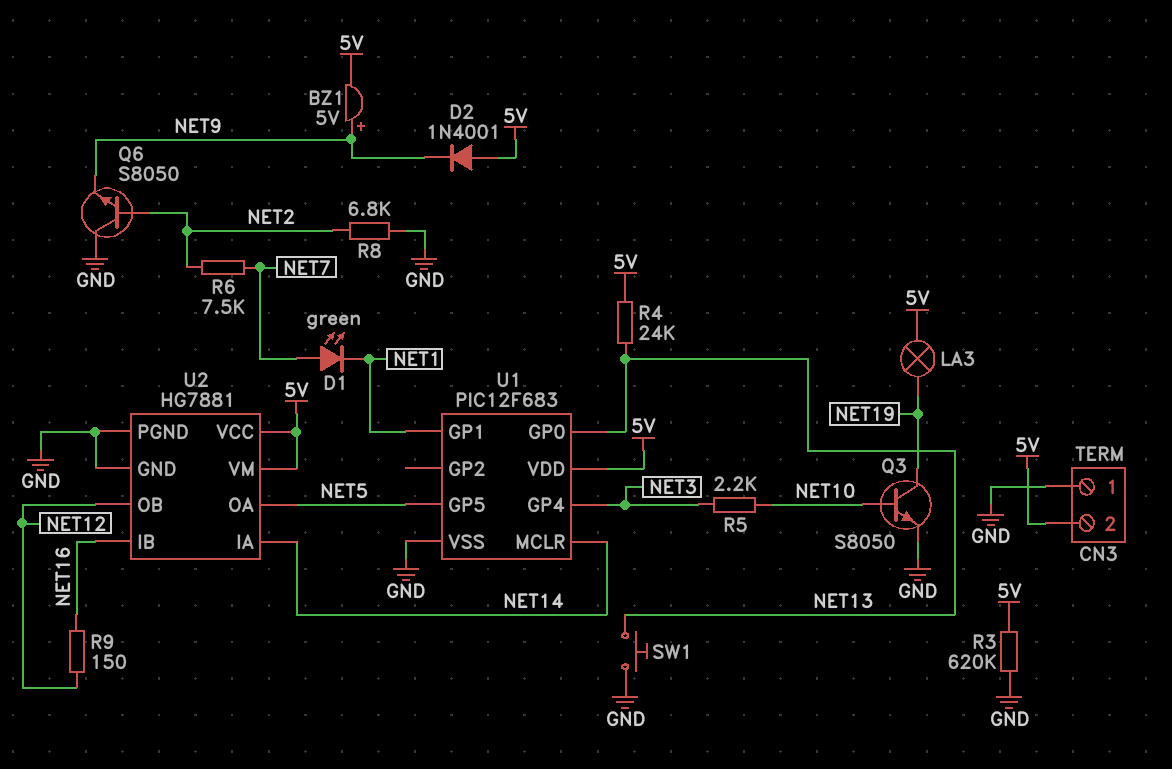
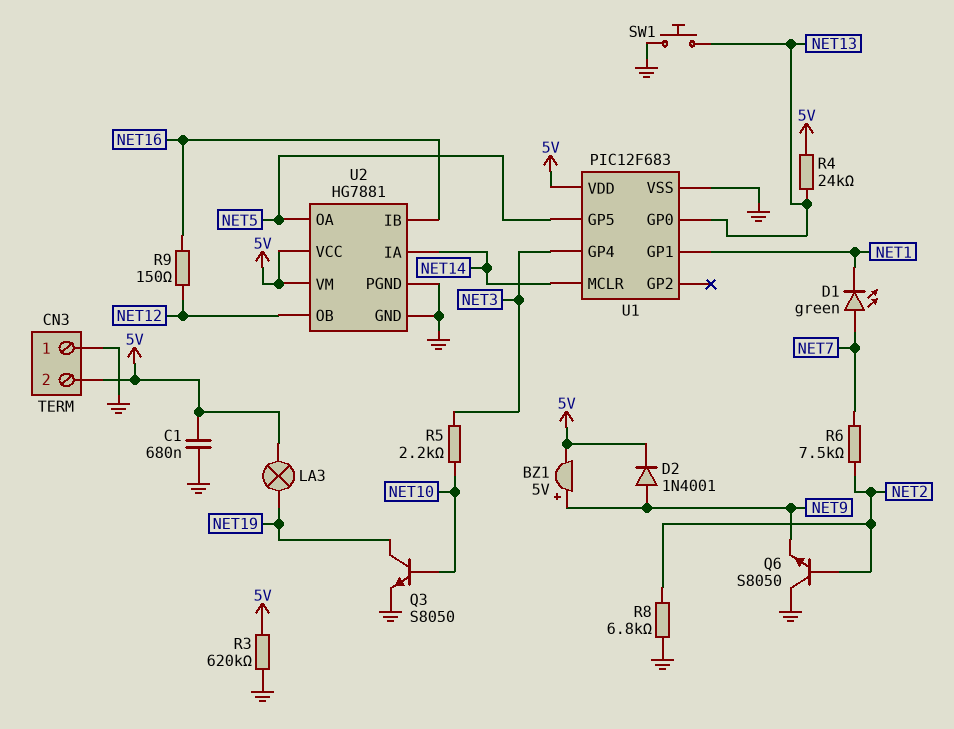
C1: none -> 680nF (5V, GND)
D2: diode 1N4001 (A 5V, K NET9) -> diode 1N4001 (A NET9, K 5V)

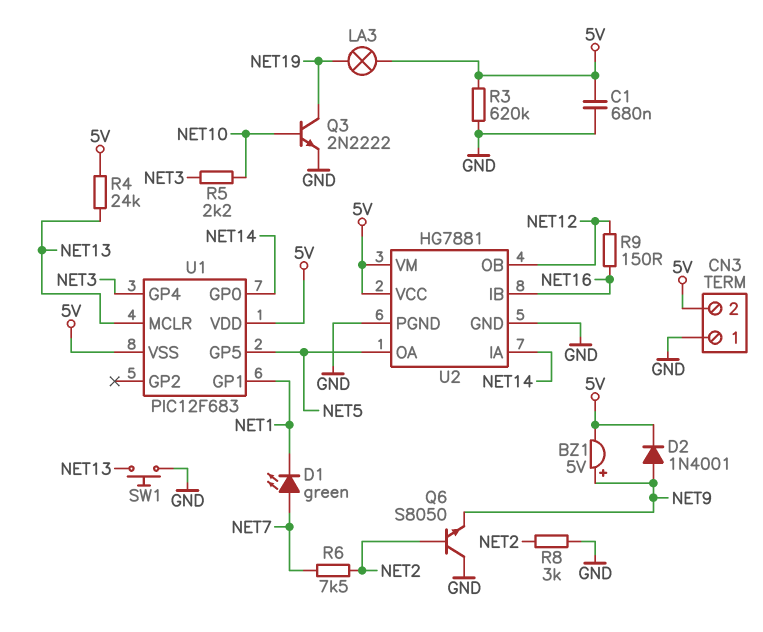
Q3: NPN S8050 (B NET10, C NET19, E GND) -> NPN 2N2222 (B NET10, C NET19, E GND)
R8: 6.8k (GND, NET2) -> 3k (GND, NET2)
U1 pin GP0: NET13 -> NET14
U1 pin MCLR: NET14 -> NET13
U1 pin VSS: GND -> 5V

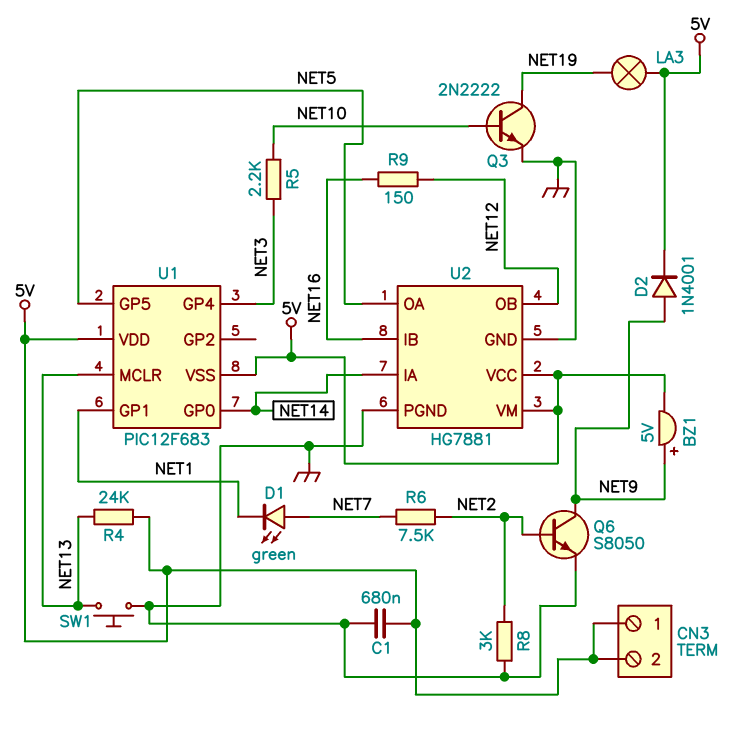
CN3 pin 1: GND -> 5V
Q6: NPN S8050 (B NET2, C GND, E NET9) -> NPN S8050 (B NET2, C NET9, E GND)
R3: 620k (5V, GND) -> none

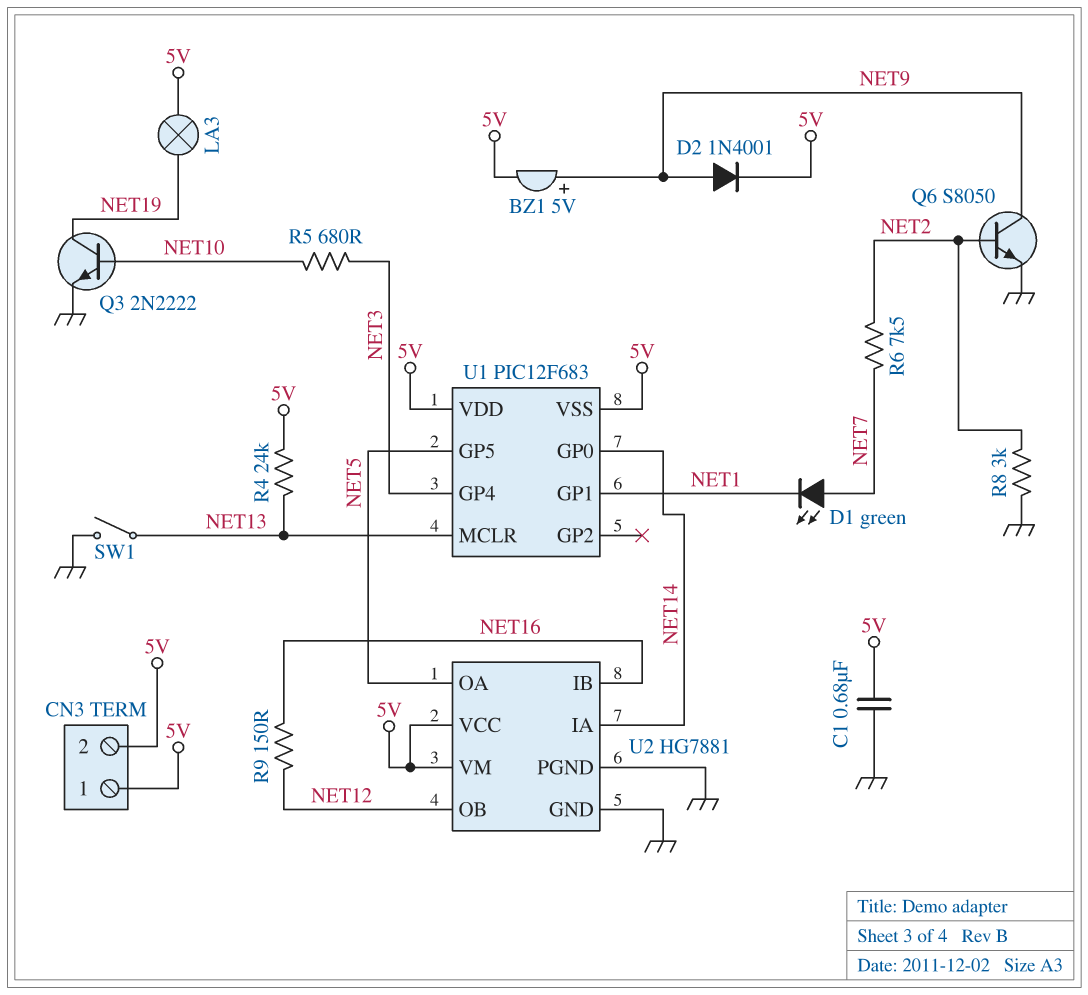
R5: 2.2k (NET3, NET10) -> 680 (NET3, NET10)
SW1: button (GND, NET13) -> switch (GND, NET13)

